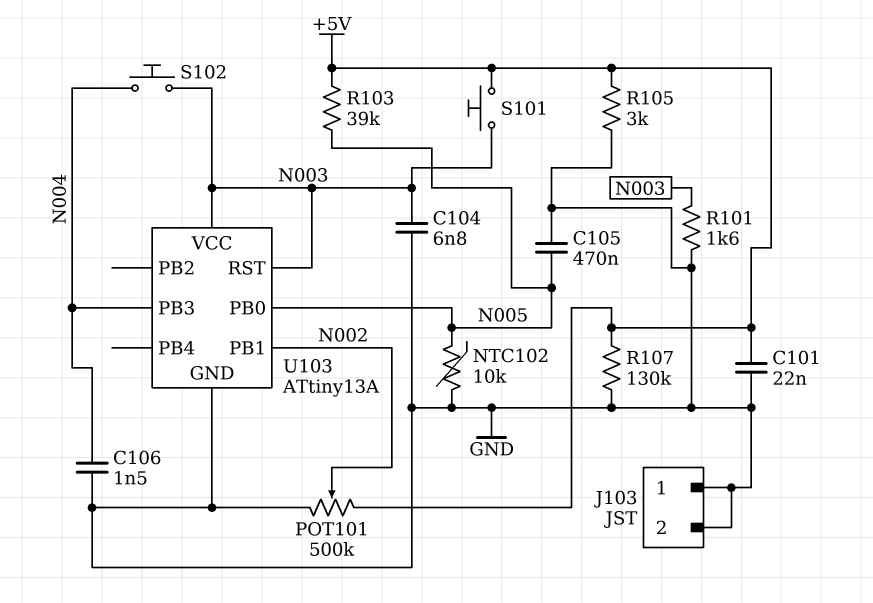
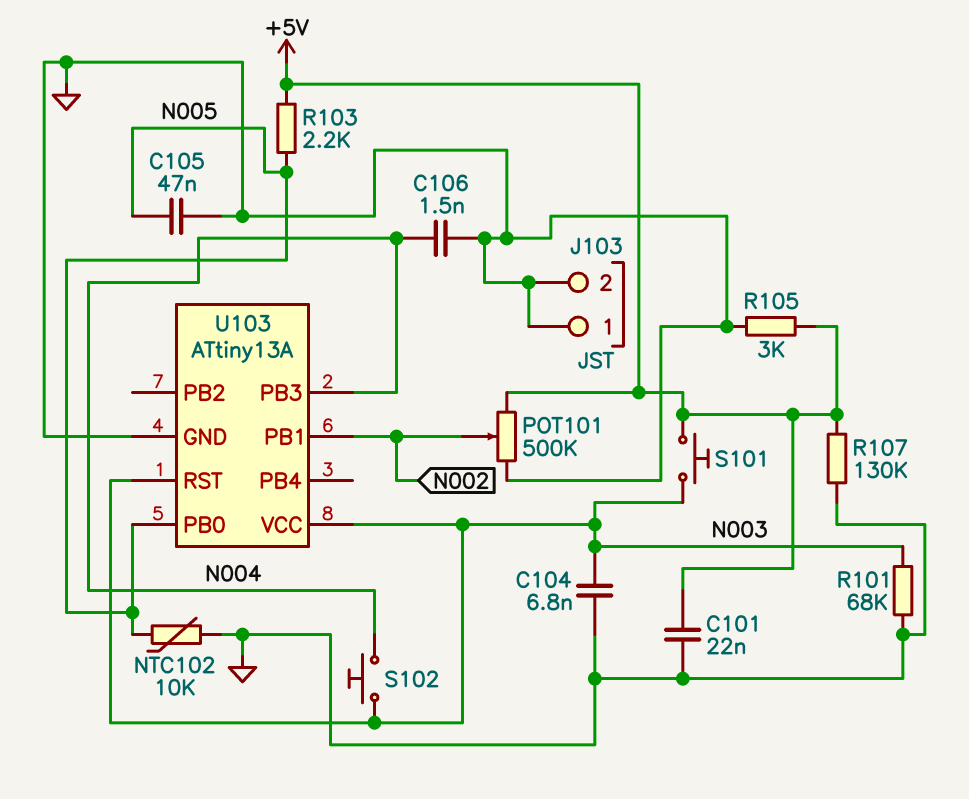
C105: 470nF (GND, N005) -> 47nF (GND, N005)
R101: 1.6k (GND, N003) -> 68k (GND, N003)
R103: 39k (+5V, N005) -> 2.2k (+5V, N005)

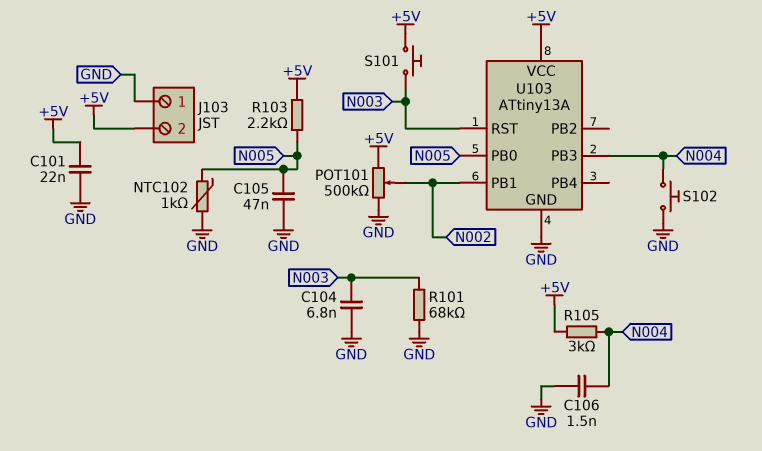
J103 pin 2: GND -> +5V
NTC102: 10k (GND, N005) -> 1k (GND, N005)
R105: 3k (+5V, GND) -> 3k (+5V, N004)
R107: 130k (+5V, GND) -> none
S102: button (N003, N004) -> button (GND, N004)
U103 pin VCC: N003 -> +5V

